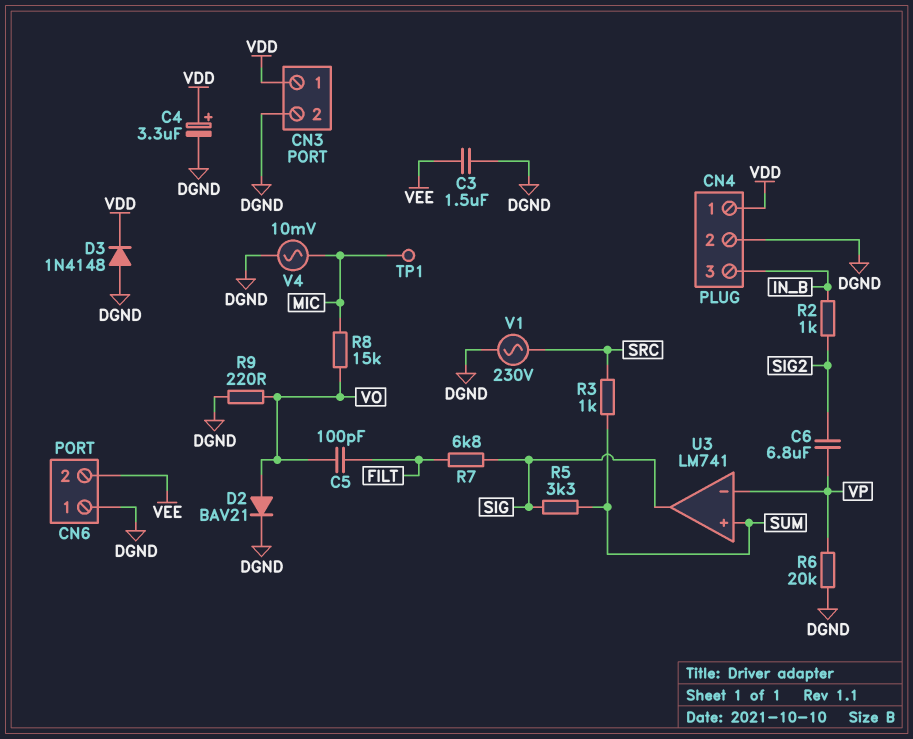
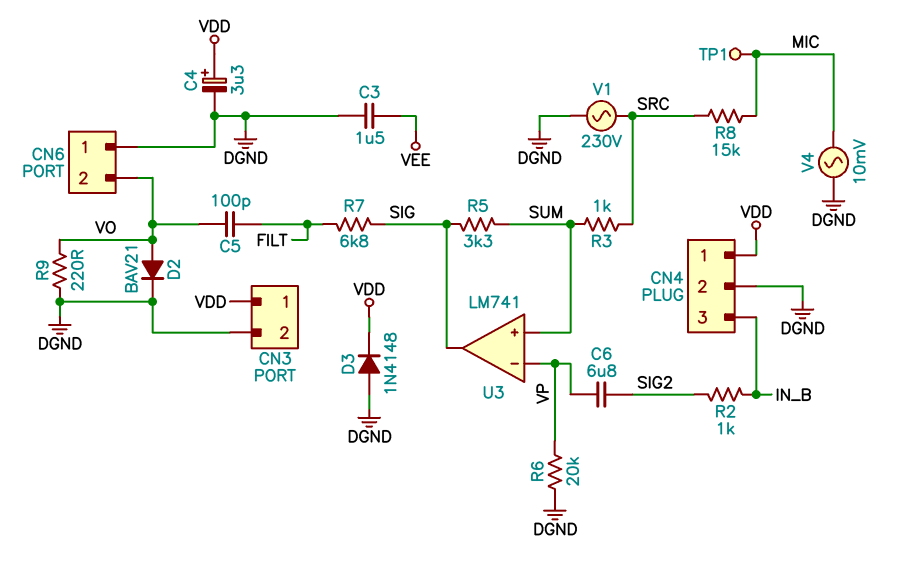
CN6 pin 2: VEE -> VO
R8: 15k (MIC, VO) -> 15k (MIC, SRC)

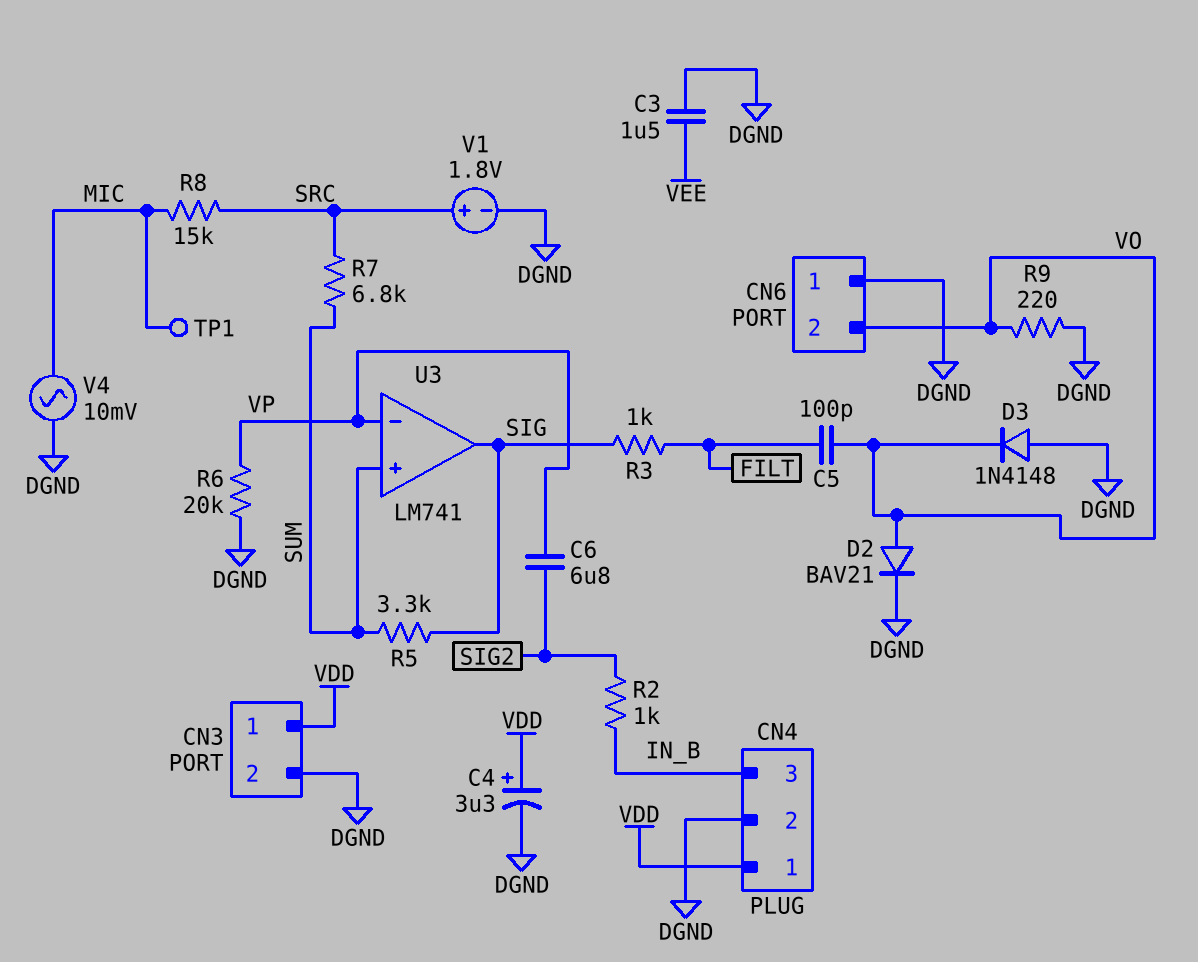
D3: diode 1N4148 (A DGND, K VDD) -> diode 1N4148 (A DGND, K VO)
R3: 1k (SRC, SUM) -> 1k (FILT, SIG)
R7: 6.8k (FILT, SIG) -> 6.8k (SRC, SUM)
V1: AC 230V (DGND, SRC) -> 1.8V (plus SRC, minus DGND)

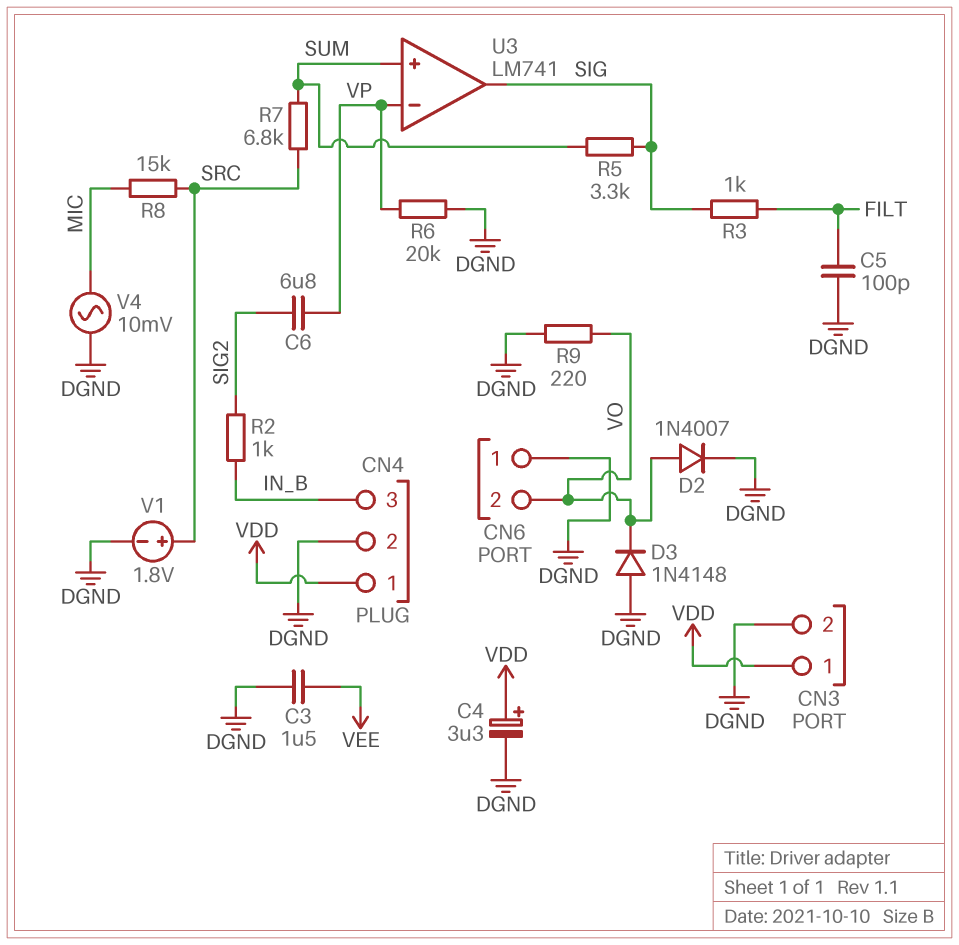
C5: 100pF (FILT, VO) -> 100pF (DGND, FILT)
D2: diode BAV21 (A VO, K DGND) -> diode 1N4007 (A VO, K DGND)
TP1: test point (MIC) -> none

